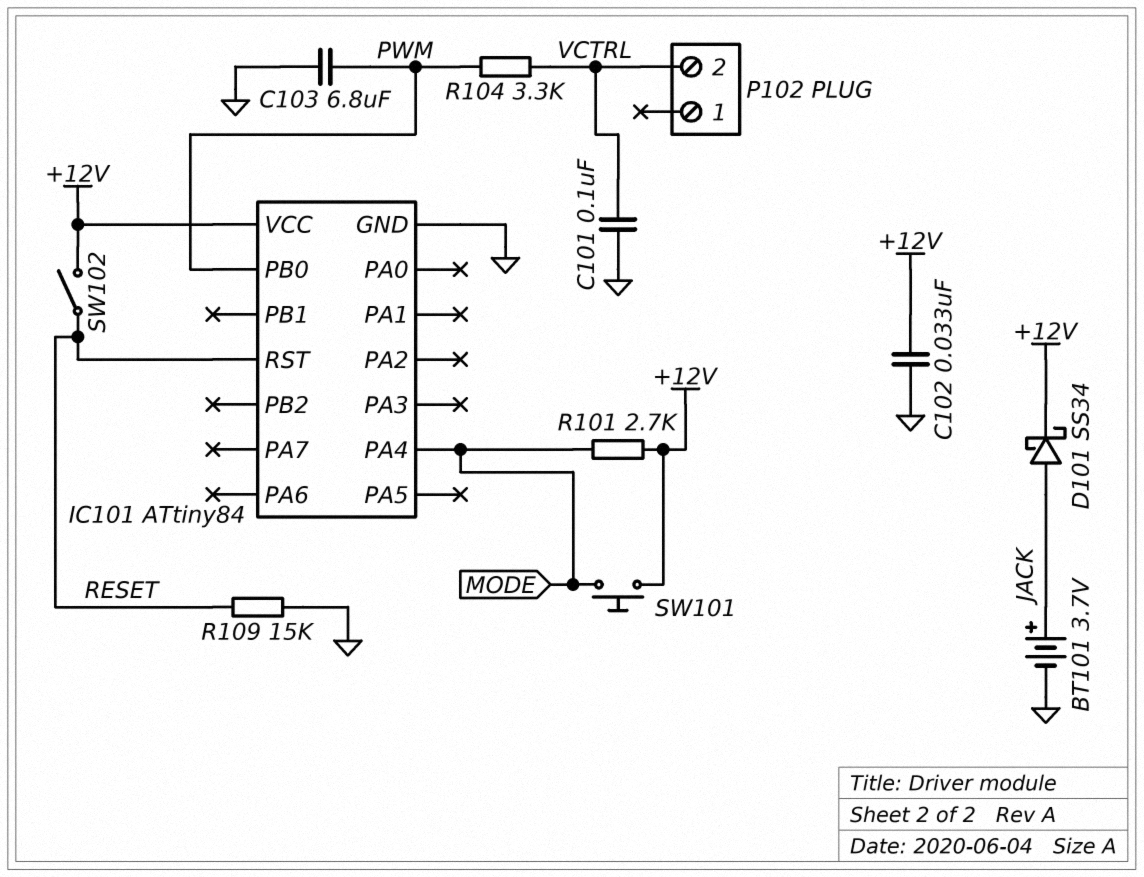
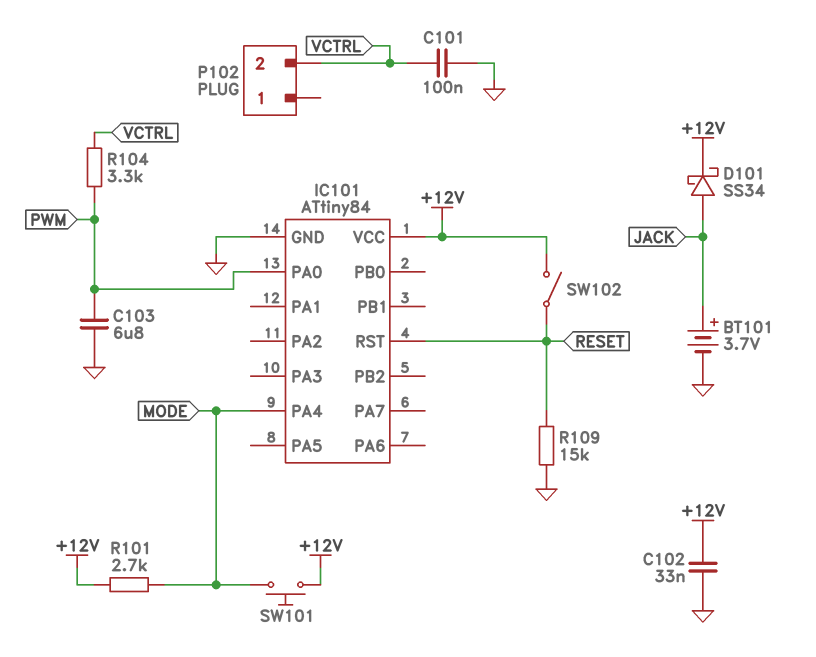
IC101 pin PA0: none -> PWM
IC101 pin PB0: PWM -> none

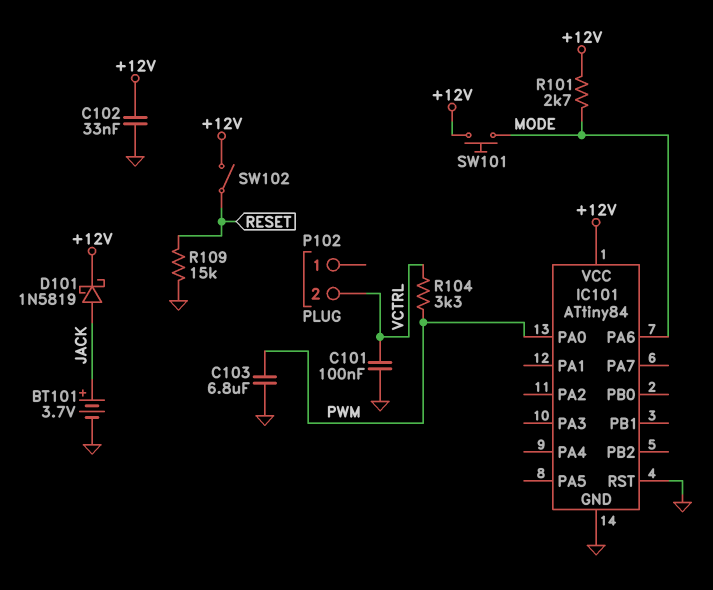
D101: schottky SS34 (A JACK, K +12V) -> schottky 1N5819 (A JACK, K +12V)
IC101 pin PA4: MODE -> none
IC101 pin PA6: none -> MODE
IC101 pin RST: RESET -> GND

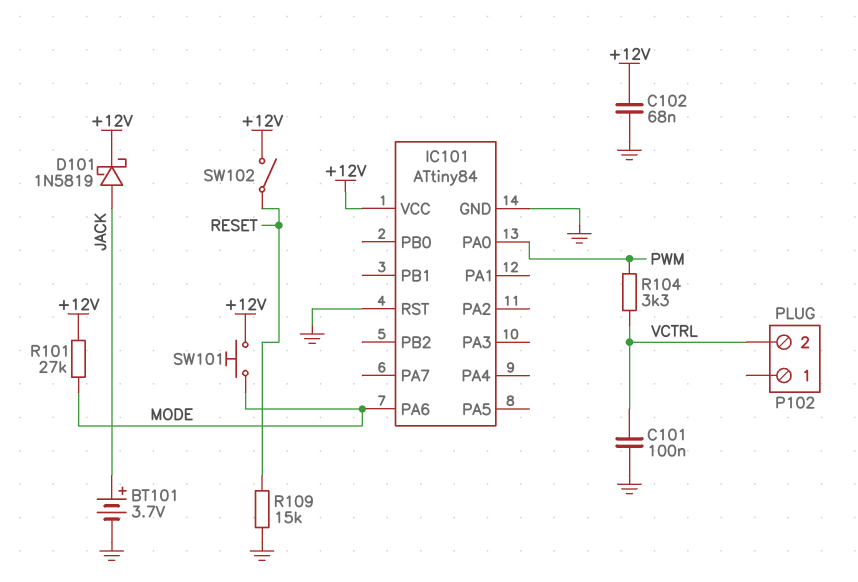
C102: 33nF (+12V, GND) -> 68nF (+12V, GND)
C103: 6.8uF (GND, PWM) -> none
R101: 2.7k (+12V, MODE) -> 27k (+12V, MODE)

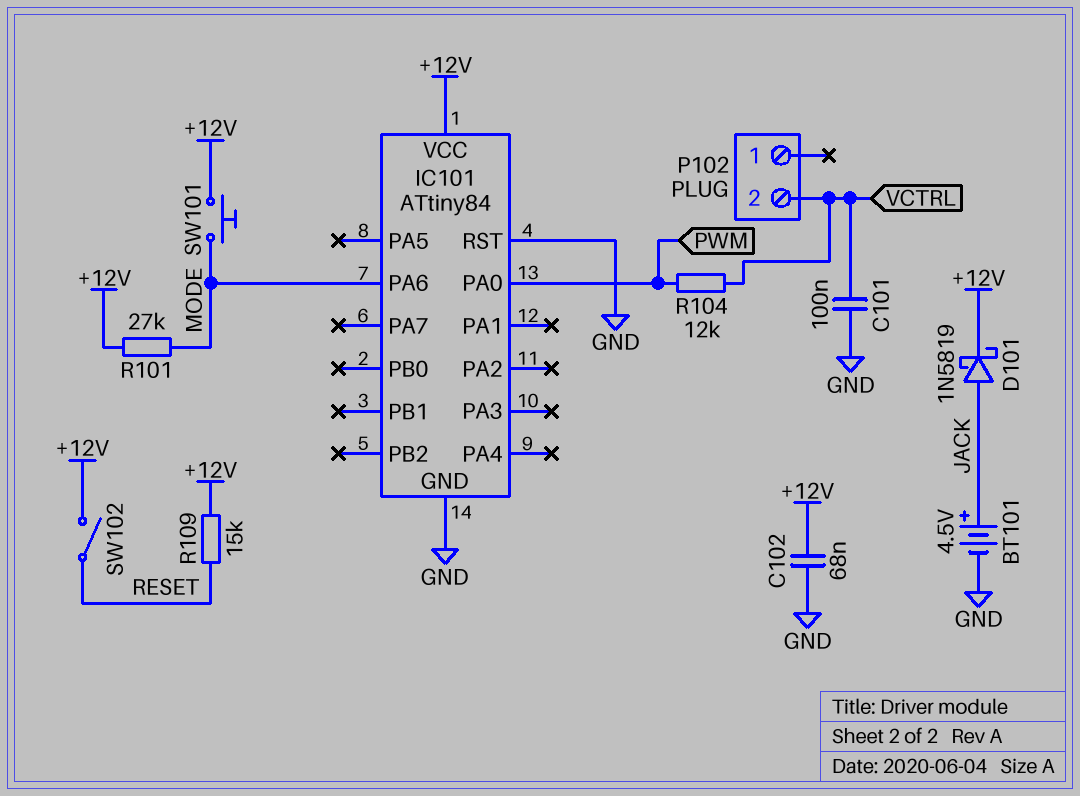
BT101: 3.7V (plus JACK, minus GND) -> 4.5V (plus JACK, minus GND)
R104: 3.3k (PWM, VCTRL) -> 12k (PWM, VCTRL)
R109: 15k (GND, RESET) -> 15k (+12V, RESET)

